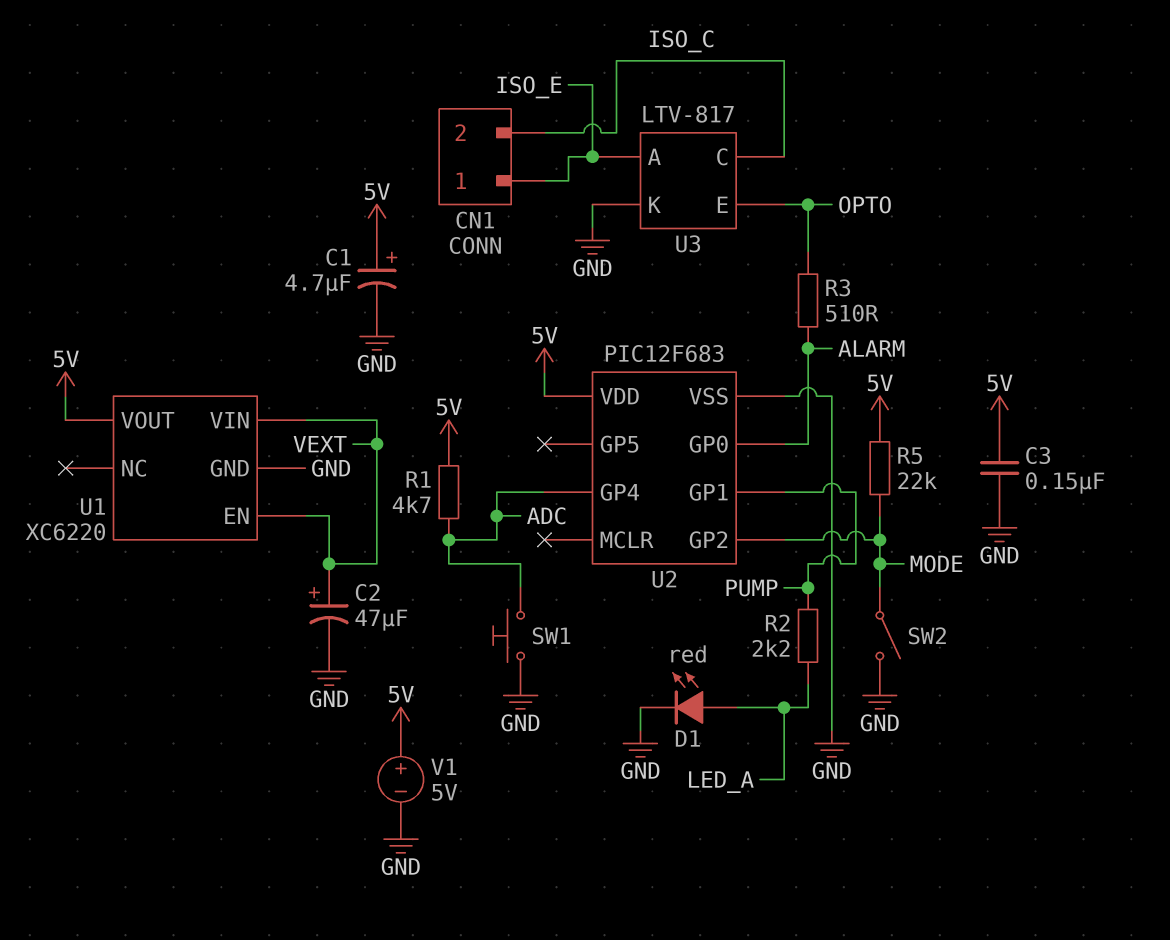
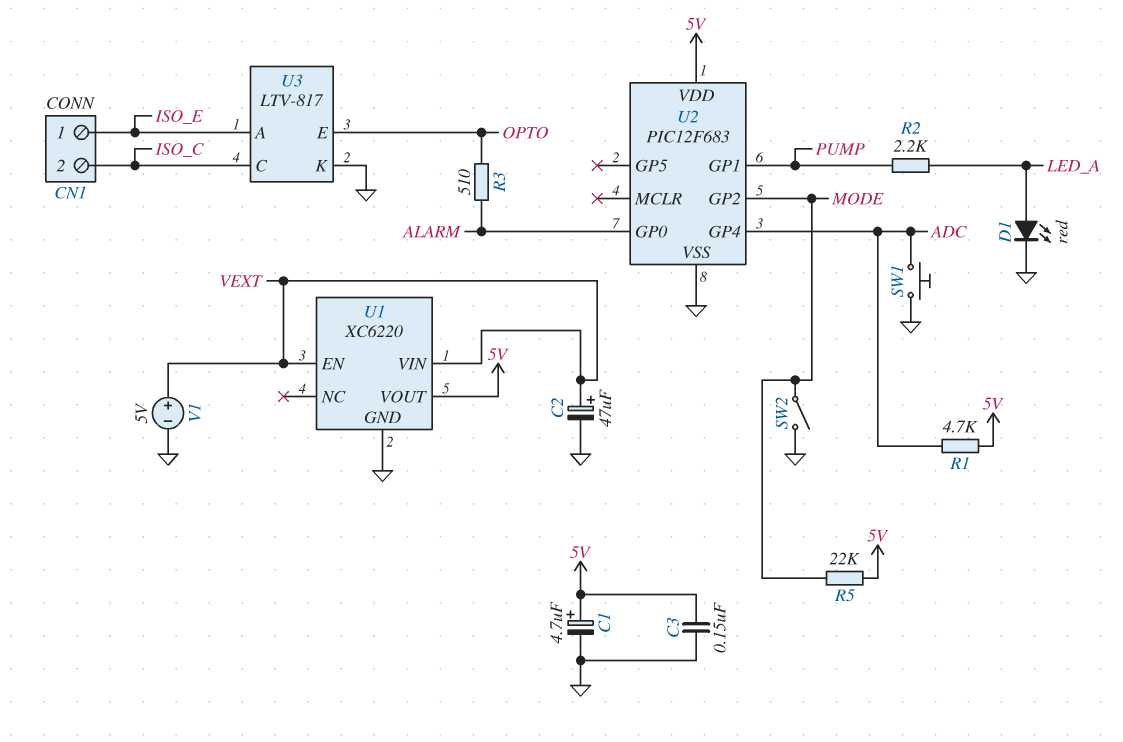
V1: 5V (plus 5V, minus GND) -> 5V (plus VEXT, minus GND)

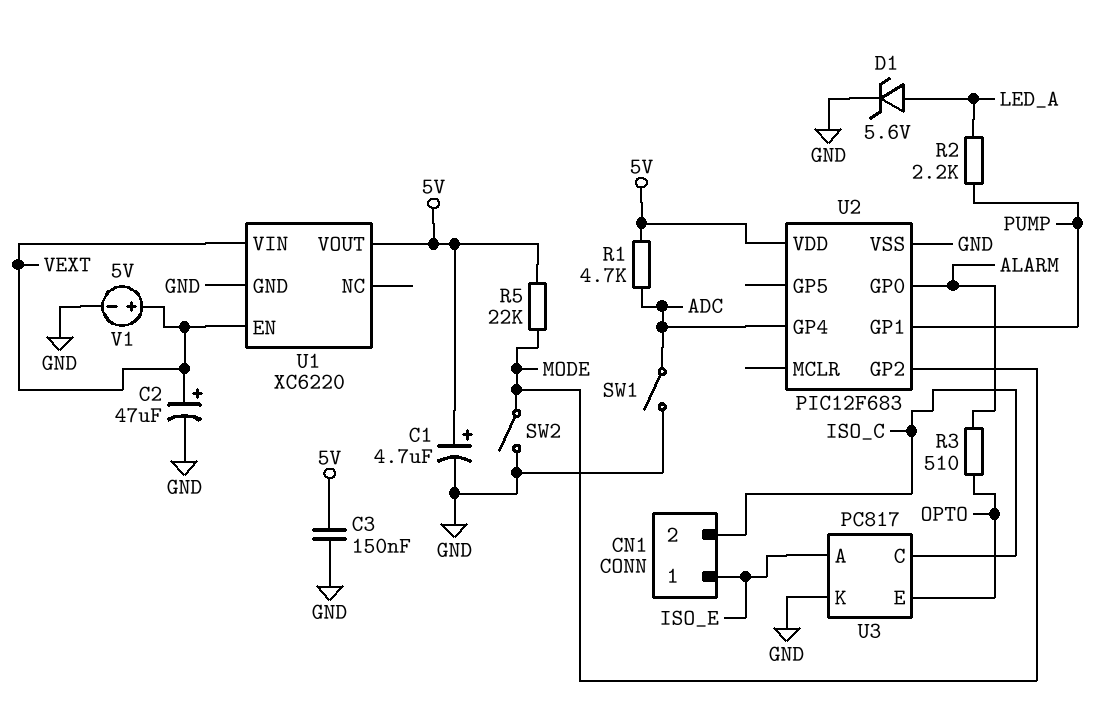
D1: LED red (A LED_A, K GND) -> zener 5.6V (A LED_A, K GND)
SW1: button (ADC, GND) -> switch (ADC, GND)
U3: LTV-817 -> PC817

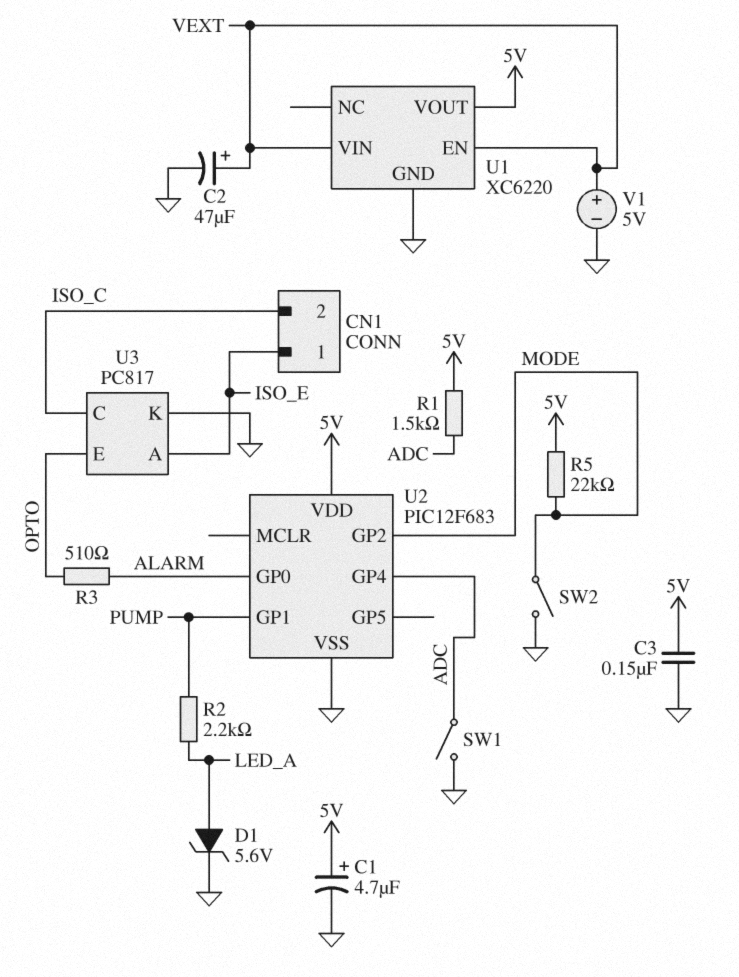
R1: 4.7k (5V, ADC) -> 1.5k (5V, ADC)

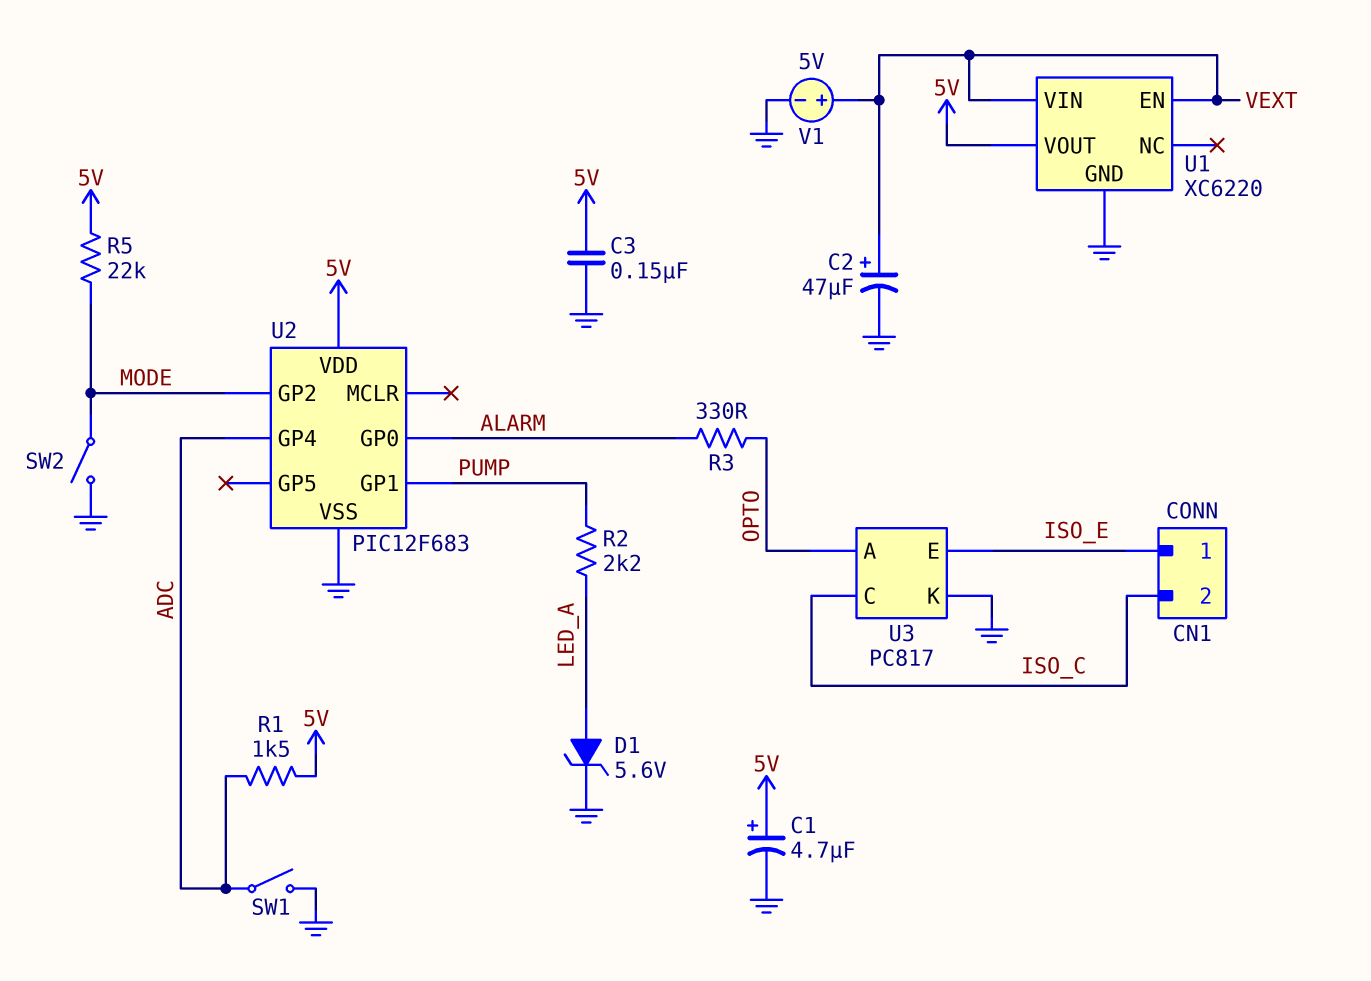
R3: 510 (ALARM, OPTO) -> 330 (ALARM, OPTO)
U3 pin A: ISO_E -> OPTO
U3 pin E: OPTO -> ISO_E

